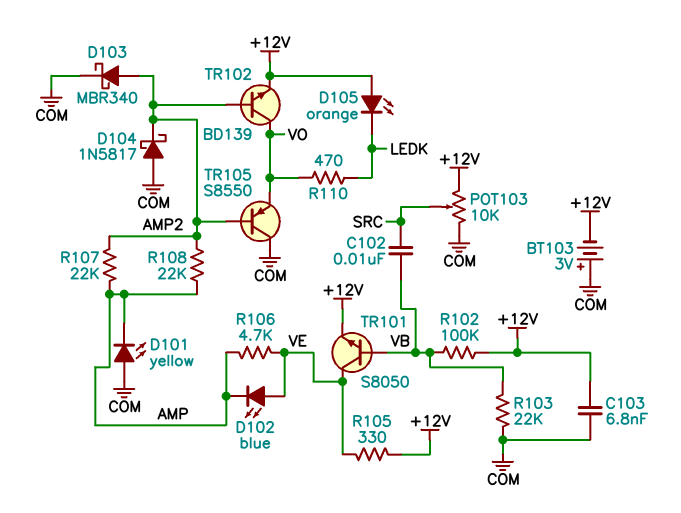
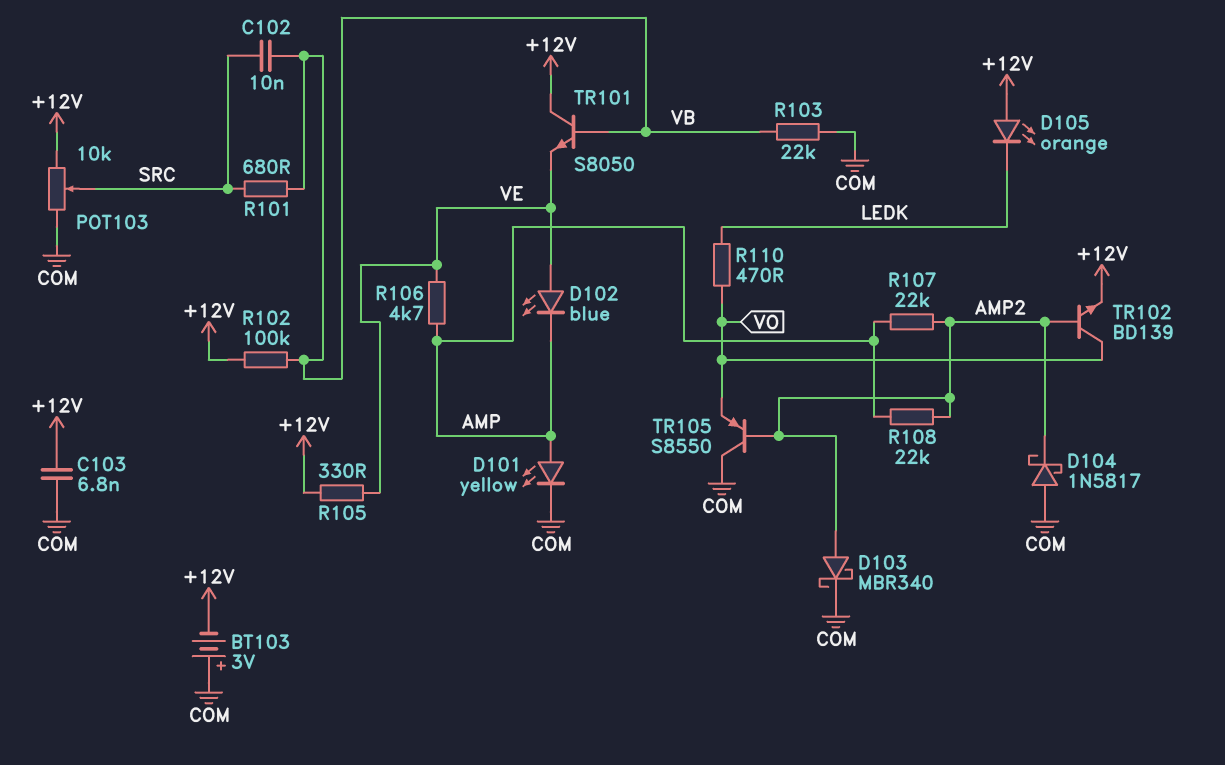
D101: LED yellow (A COM, K AMP) -> LED yellow (A AMP, K COM)
R101: none -> 680 (SRC, VB)
TR101: NPN S8050 (B VB, C VE, E +12V) -> NPN S8050 (B VB, C +12V, E VE)

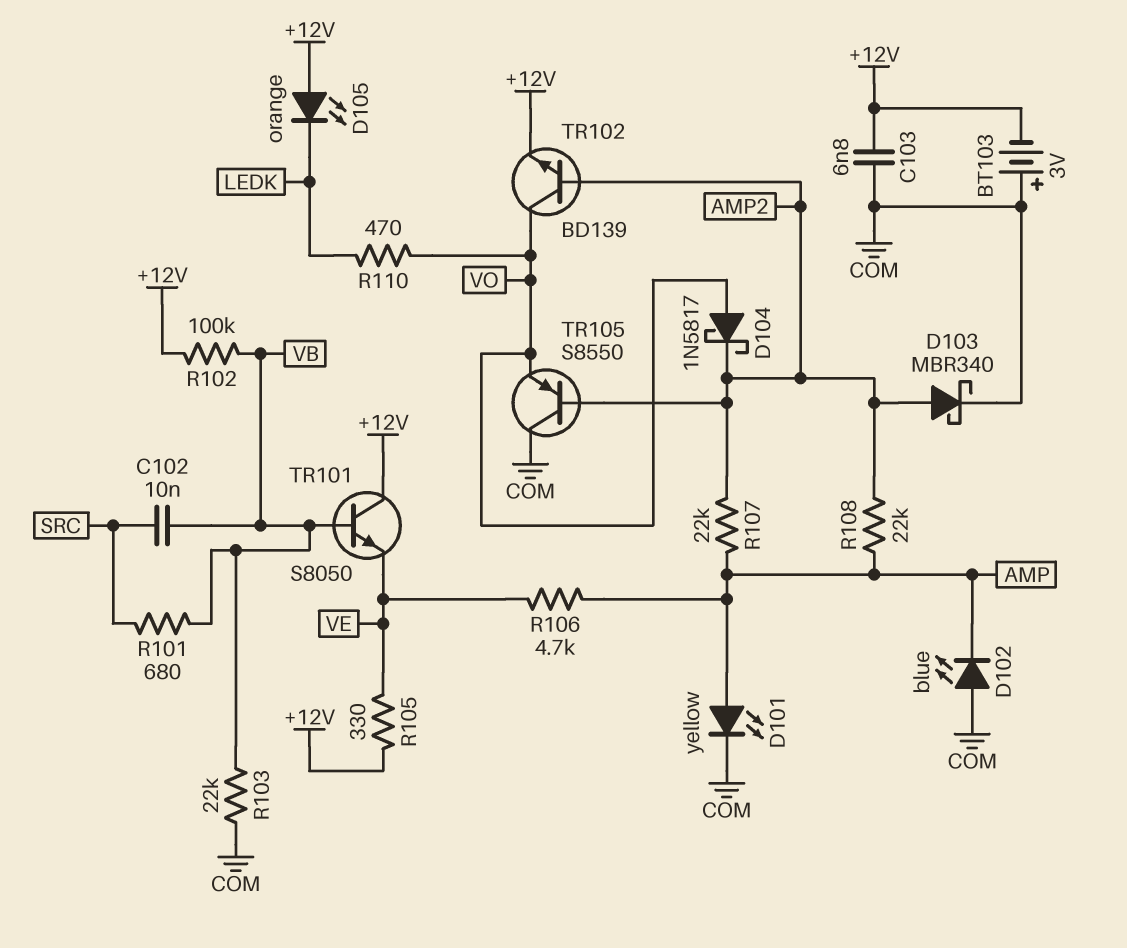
D102: LED blue (A VE, K AMP) -> LED blue (A COM, K AMP)
D104: schottky 1N5817 (A COM, K AMP2) -> schottky 1N5817 (A VO, K AMP2)
POT103: 10k (+12V, COM, wiper SRC) -> none

